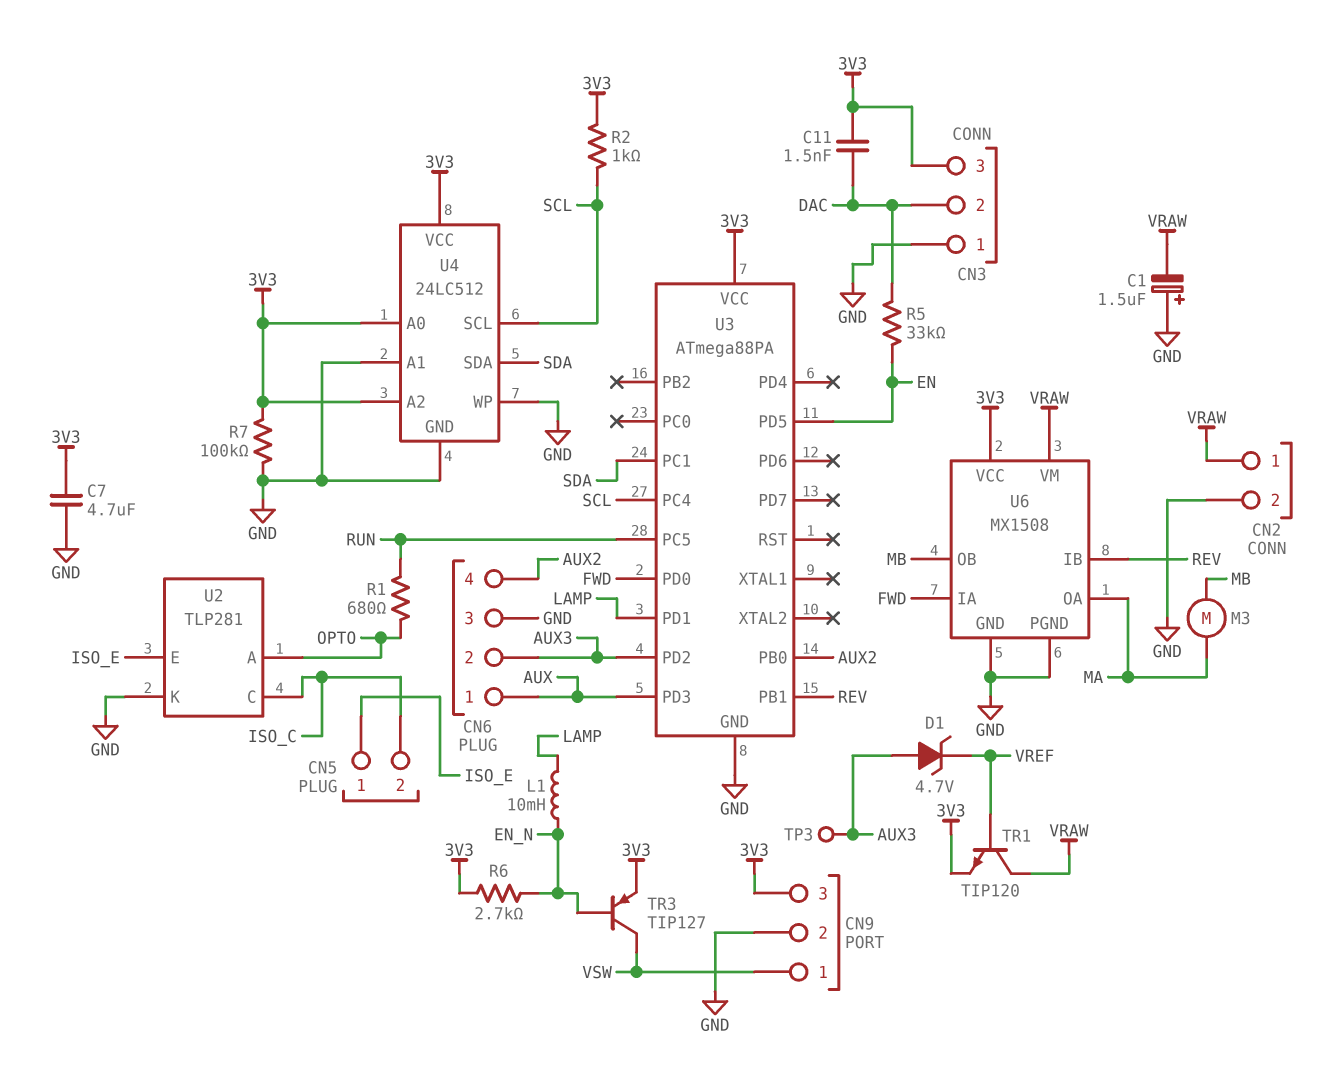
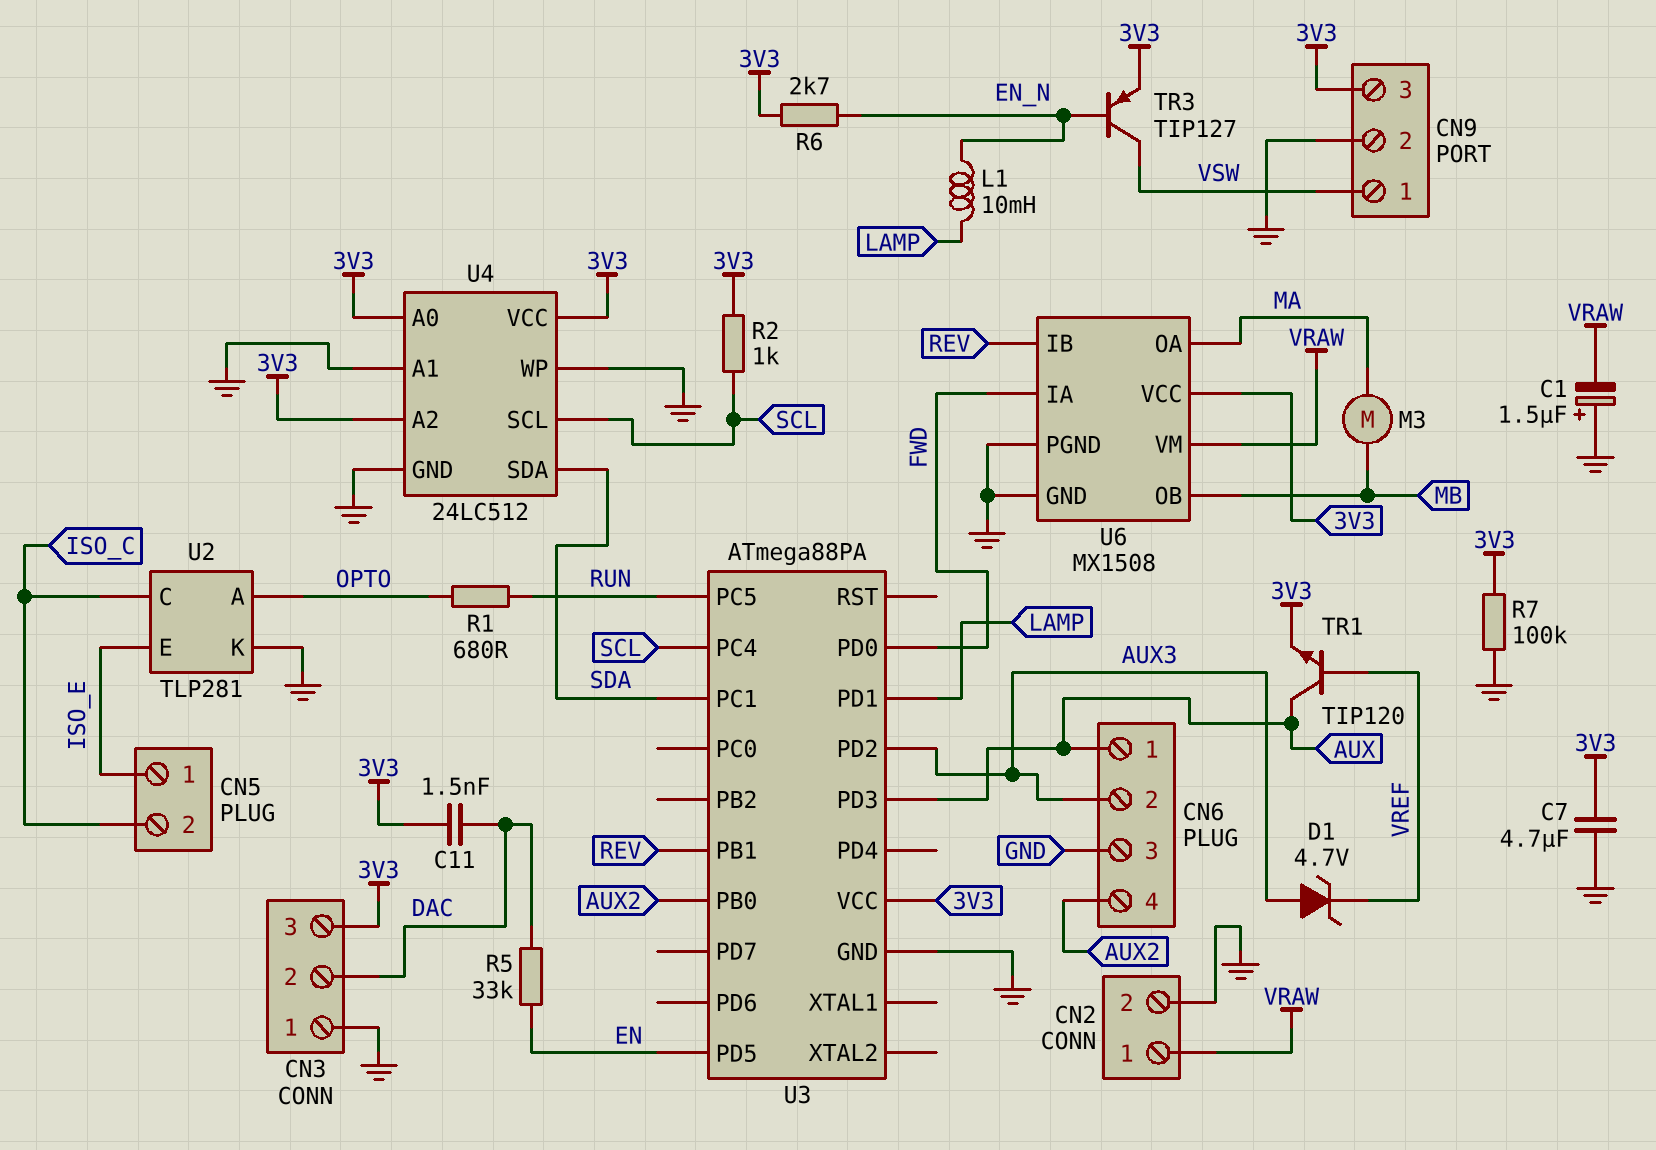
TP3: test point (AUX3) -> none
TR1: NPN TIP120 (B VREF, C VRAW, E 3V3) -> NPN TIP120 (B VREF, C AUX, E 3V3)

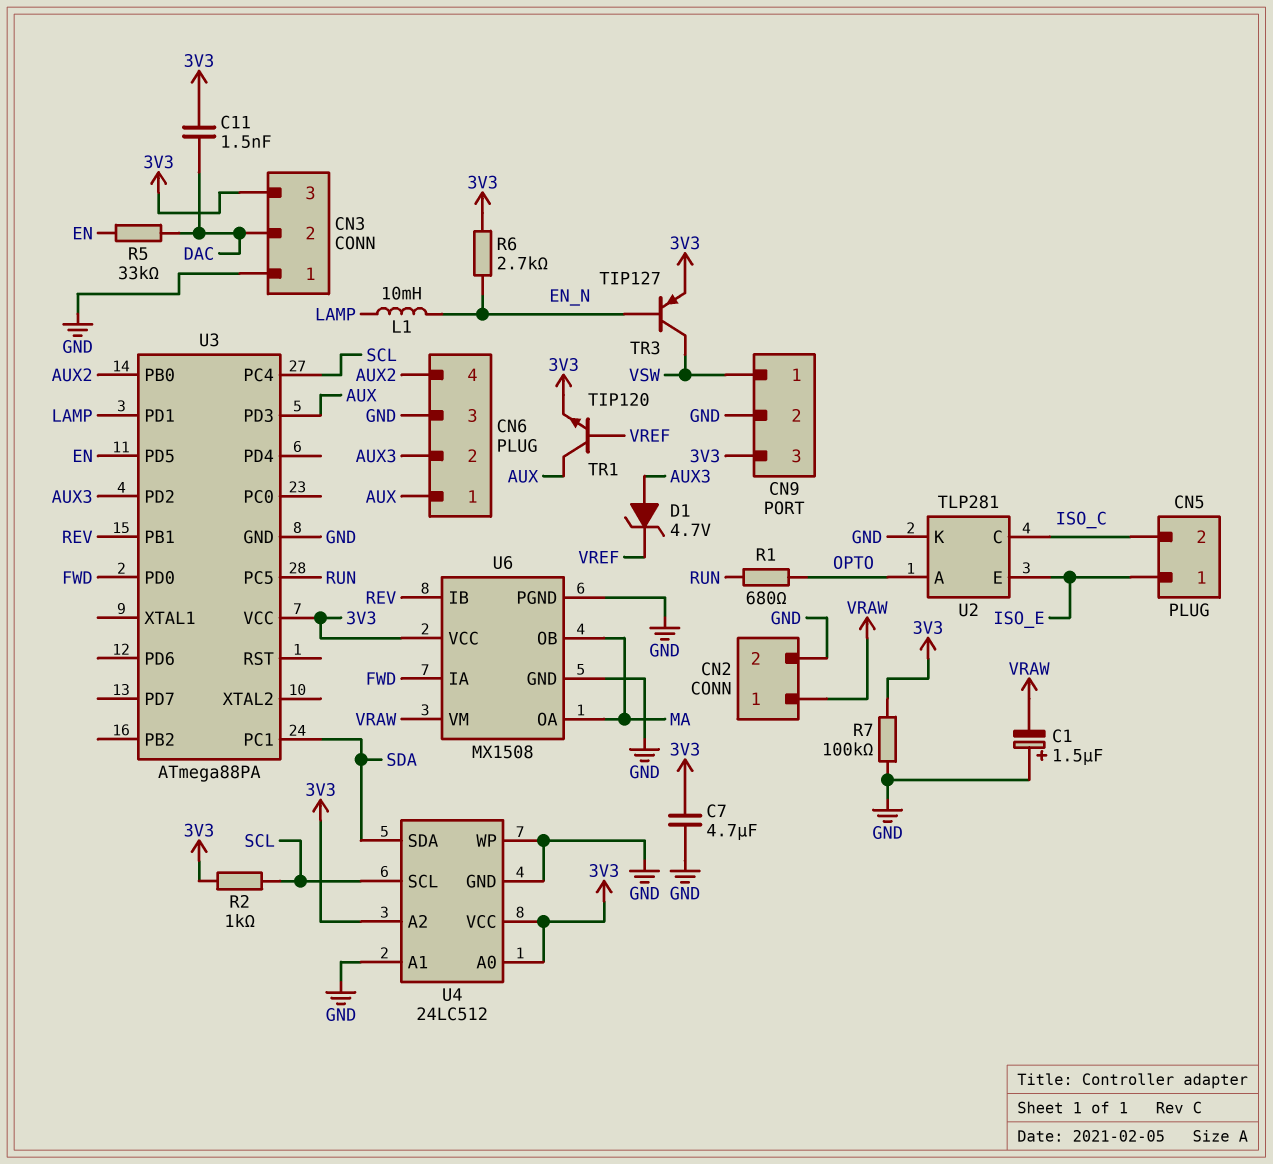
M3: motor (MA, MB) -> none
U6 pin OB: MB -> MA

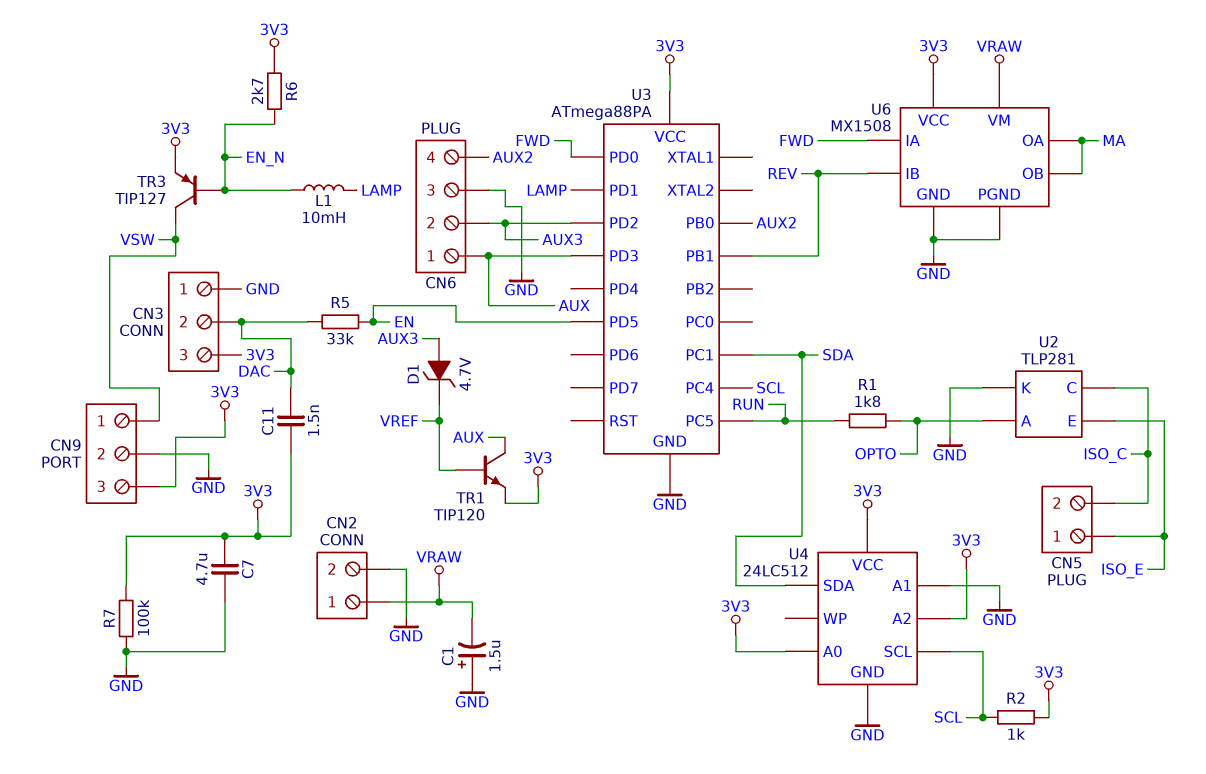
R1: 680 (OPTO, RUN) -> 1.8k (OPTO, RUN)
U4 pin WP: GND -> none

